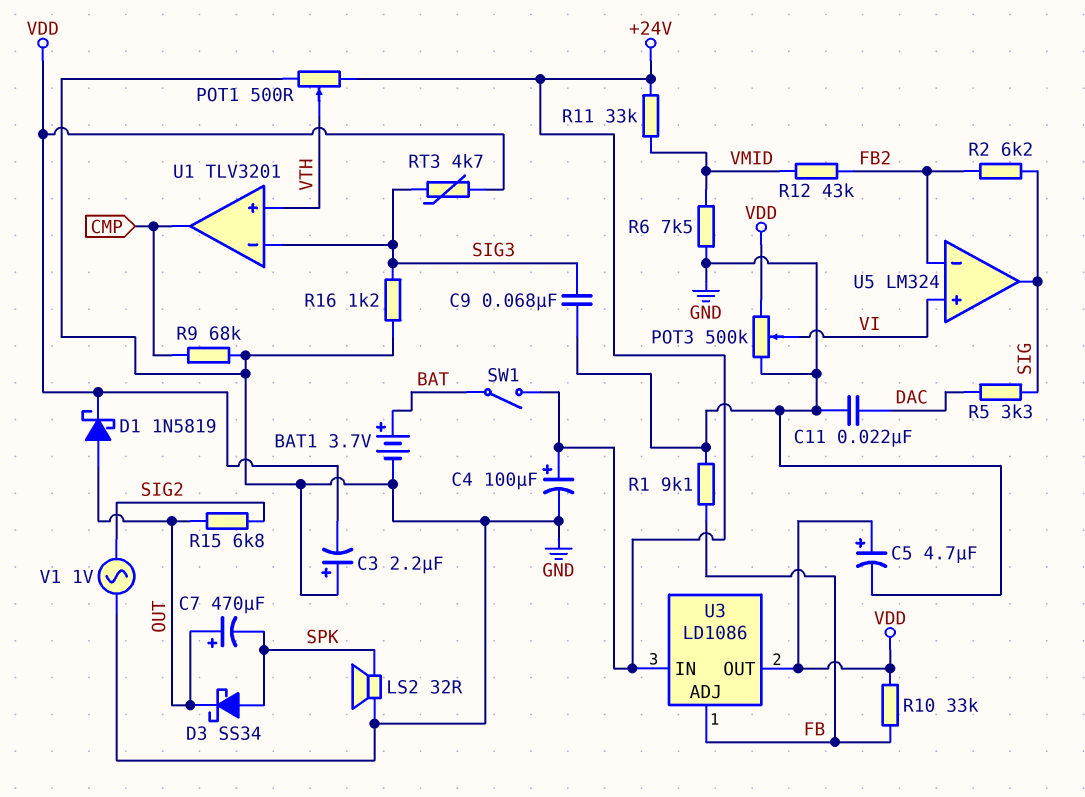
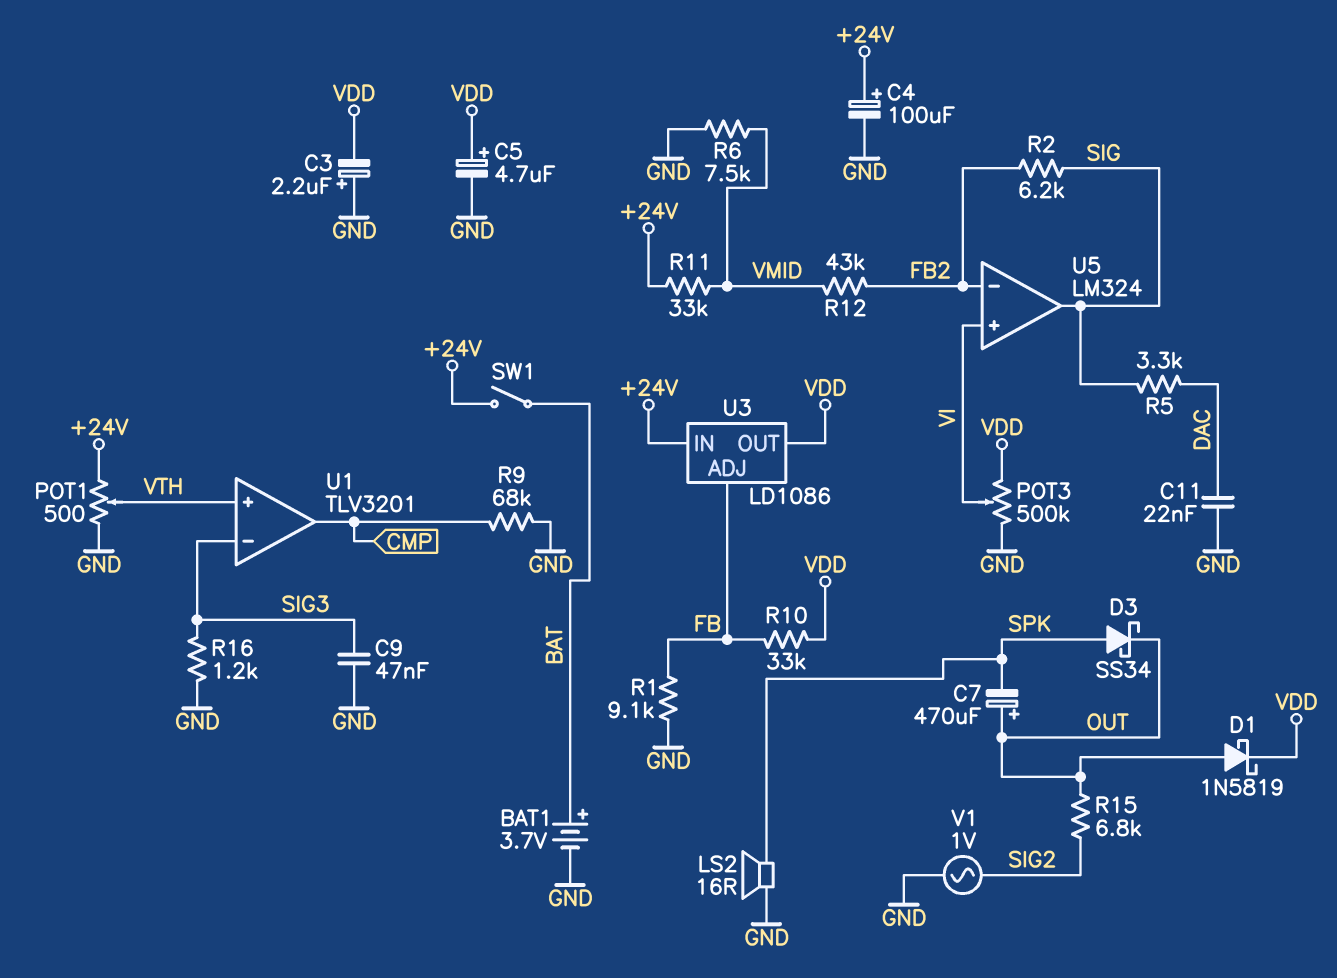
C9: 68nF (GND, SIG3) -> 47nF (GND, SIG3)
LS2: speaker 32R (GND, SPK) -> speaker 16R (GND, SPK)
RT3: 4.7k (SIG3, VDD) -> none

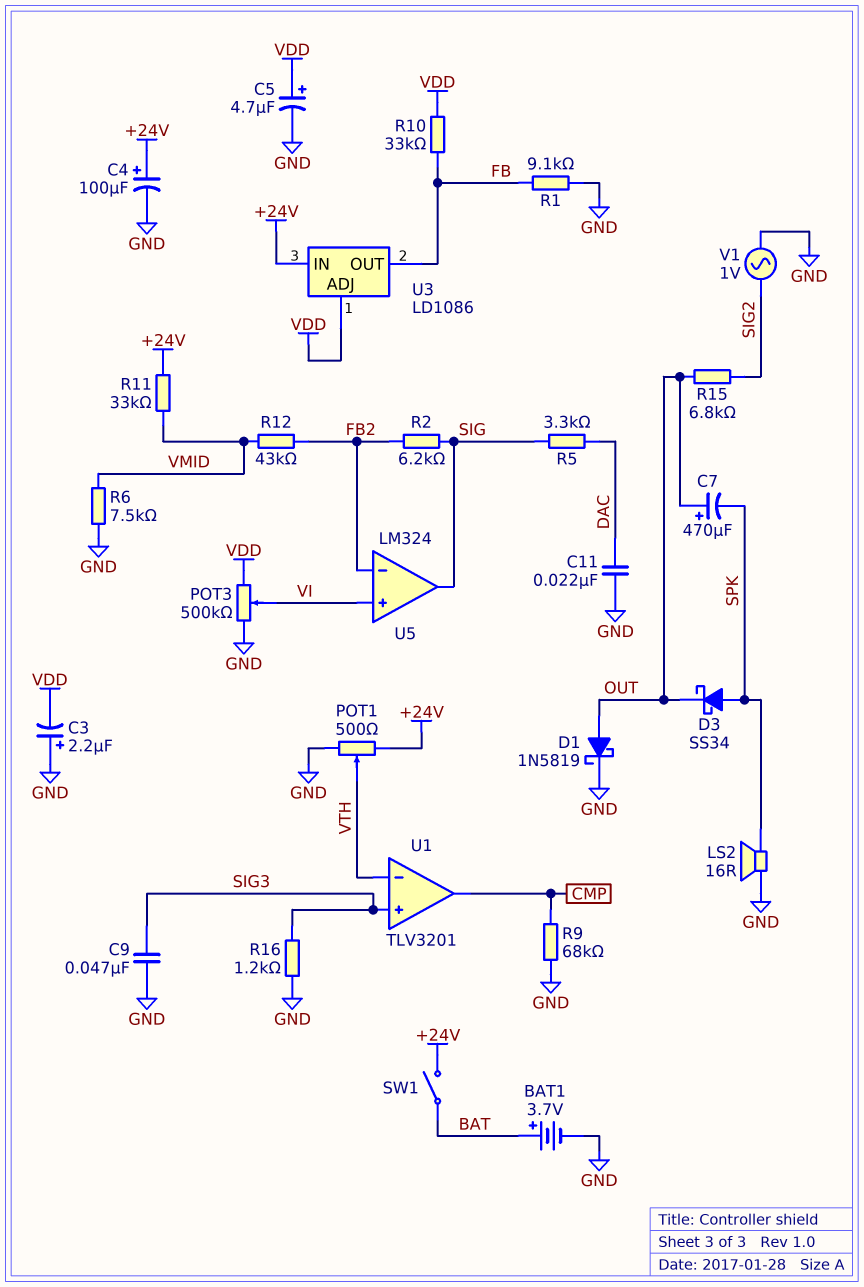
D1: schottky 1N5819 (A OUT, K VDD) -> schottky 1N5819 (A OUT, K GND)
U1 pin in+: VTH -> SIG3
U1 pin in-: SIG3 -> VTH
U3 pin ADJ: FB -> VDD
U3 pin OUT: VDD -> FB

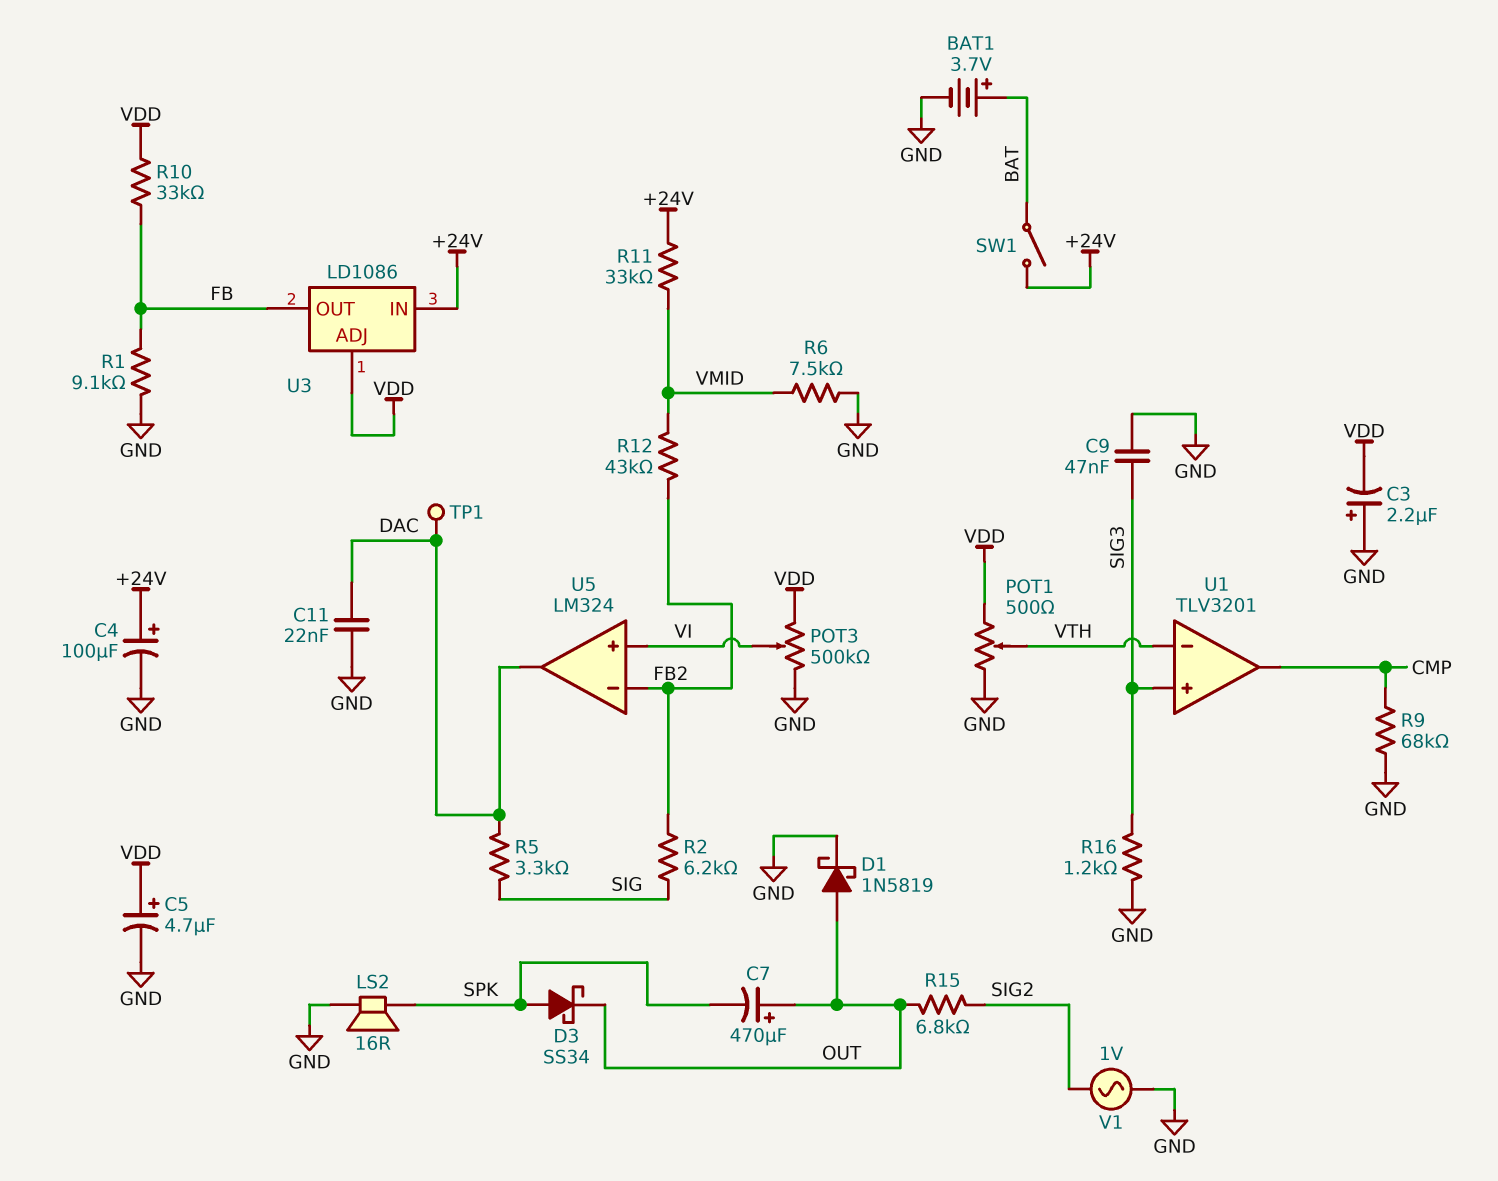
POT1: 500 (+24V, GND, wiper VTH) -> 500 (GND, VDD, wiper VTH)
TP1: none -> test point (DAC)
U5 pin out: SIG -> DAC

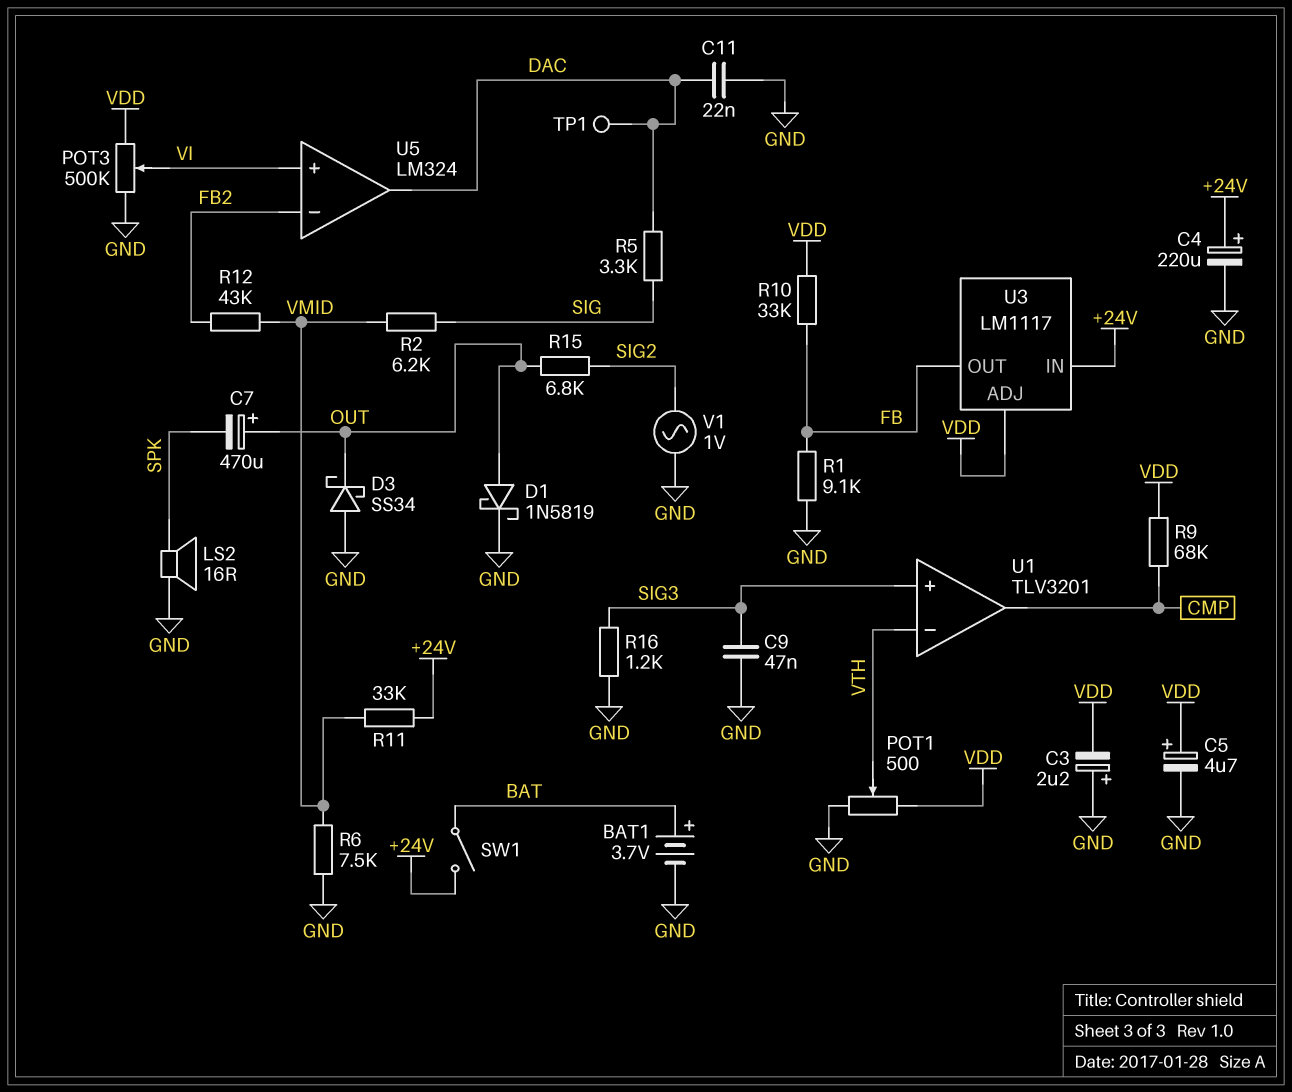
C4: 100uF (plus +24V, minus GND) -> 220uF (plus +24V, minus GND)
D3: schottky SS34 (A SPK, K OUT) -> schottky SS34 (A GND, K OUT)
R2: 6.2k (FB2, SIG) -> 6.2k (SIG, VMID)
R9: 68k (CMP, GND) -> 68k (CMP, VDD)
U3: LD1086 -> LM1117

